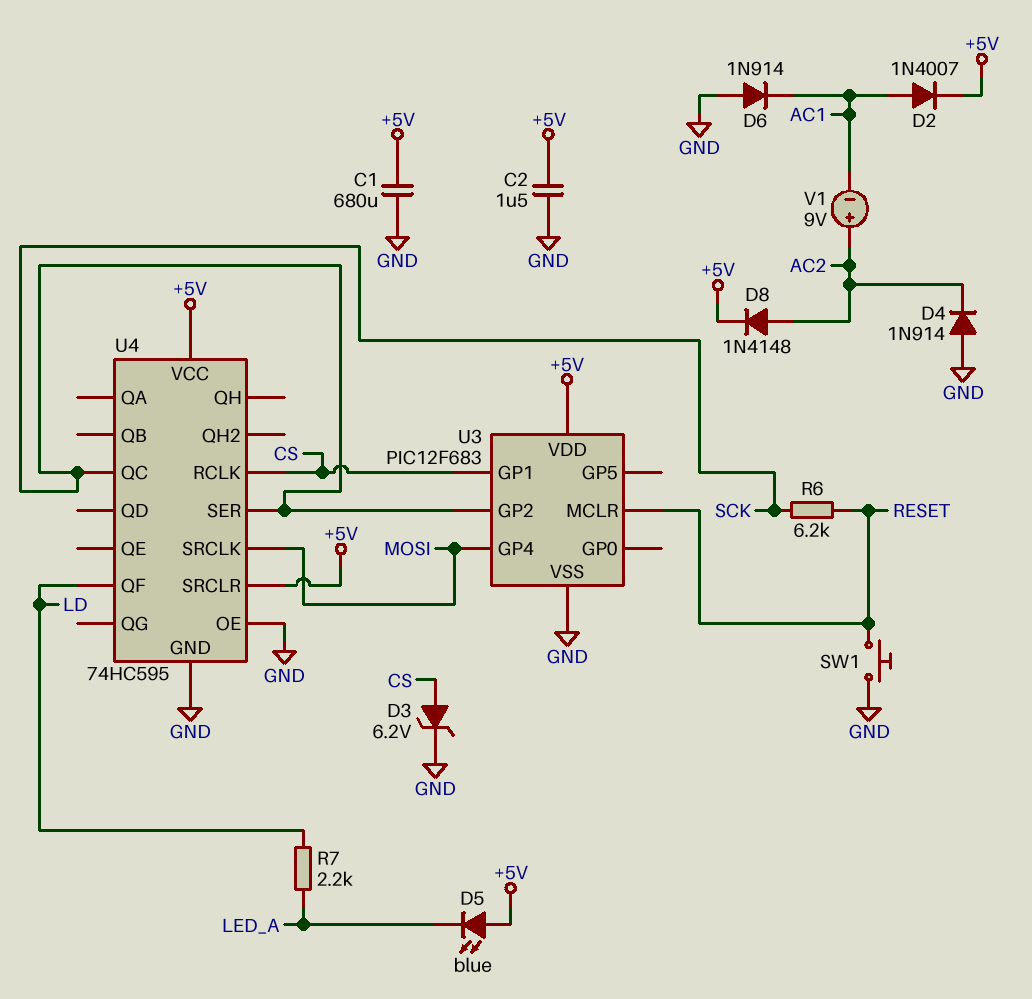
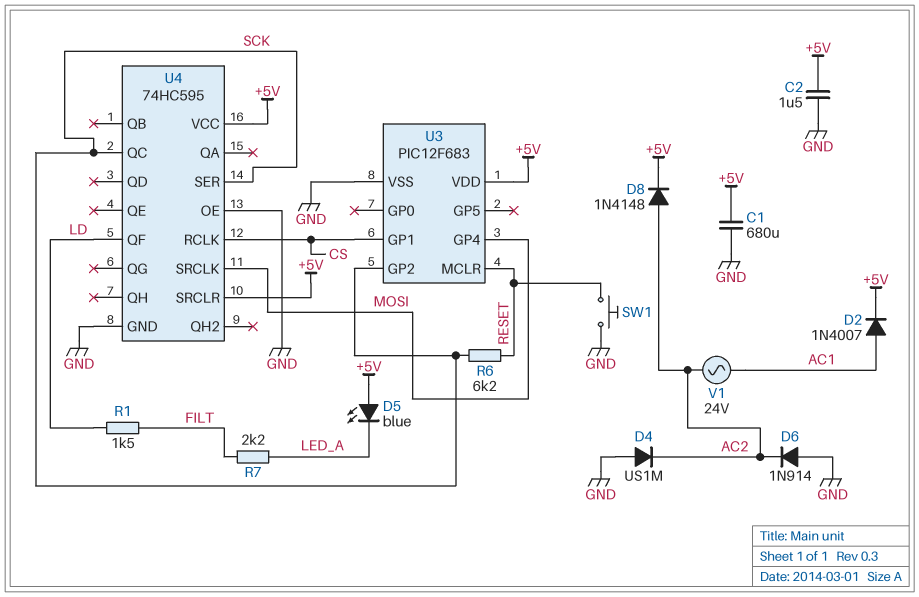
D3: zener 6.2V (A CS, K GND) -> none
D4: diode 1N914 (A GND, K AC2) -> diode US1M (A GND, K AC2)
D6: diode 1N914 (A GND, K AC1) -> diode 1N914 (A GND, K AC2)
R1: none -> 1.5k (FILT, LD)
R7: 2.2k (LD, LED_A) -> 2.2k (FILT, LED_A)
V1: 9V (plus AC2, minus AC1) -> AC 24V (AC1, AC2)

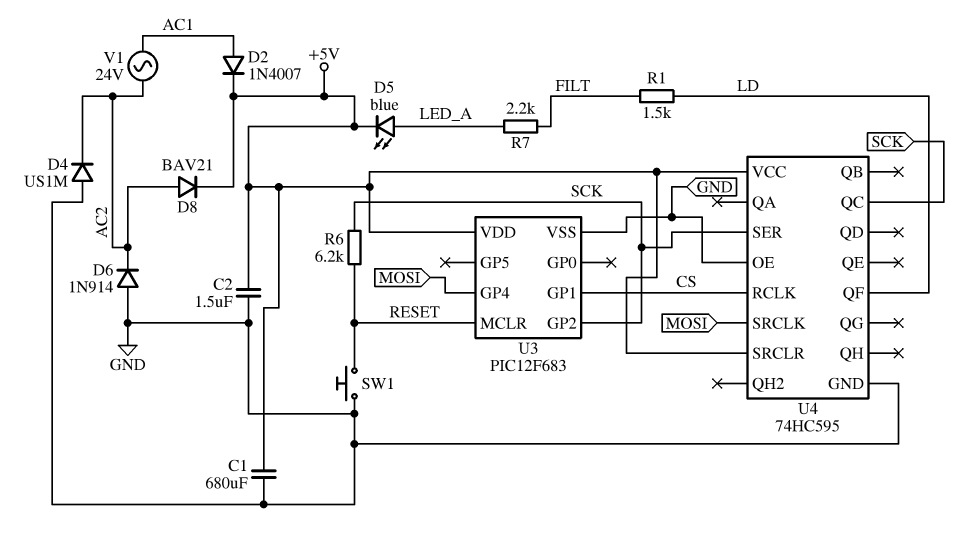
D5: LED blue (A +5V, K LED_A) -> LED blue (A LED_A, K +5V)
D8: diode 1N4148 (A AC2, K +5V) -> diode BAV21 (A AC2, K +5V)

